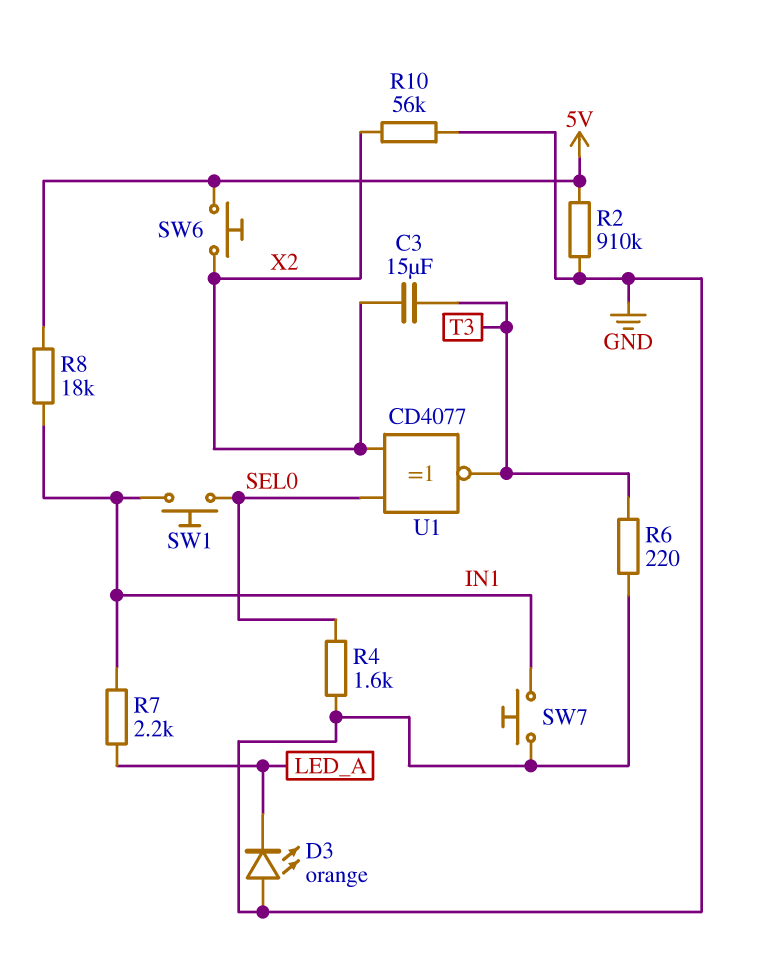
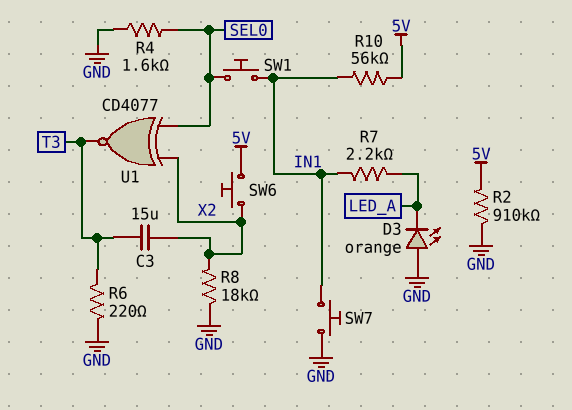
R8: 18k (5V, IN1) -> 18k (GND, X2)
R10: 56k (GND, X2) -> 56k (5V, IN1)

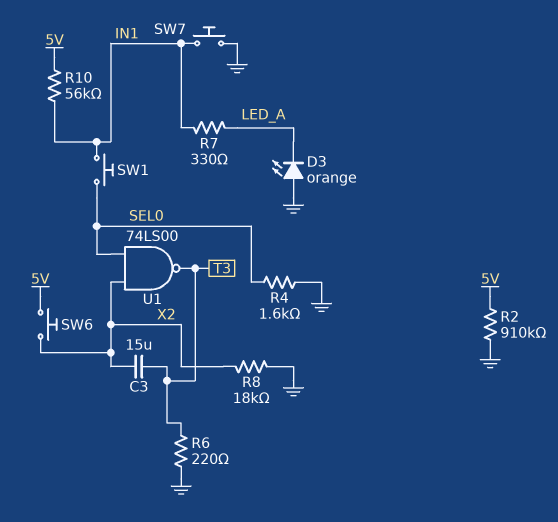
R7: 2.2k (IN1, LED_A) -> 330 (IN1, LED_A)
U1: XNOR CD4077 (in SEL0, in X2, out T3) -> NAND 74LS00 (in SEL0, in X2, out T3)

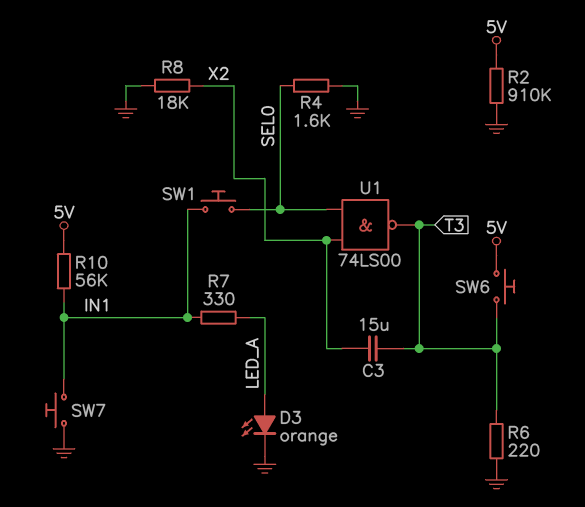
D3: LED orange (A GND, K LED_A) -> LED orange (A LED_A, K GND)
SW6: button (5V, X2) -> button (5V, T3)

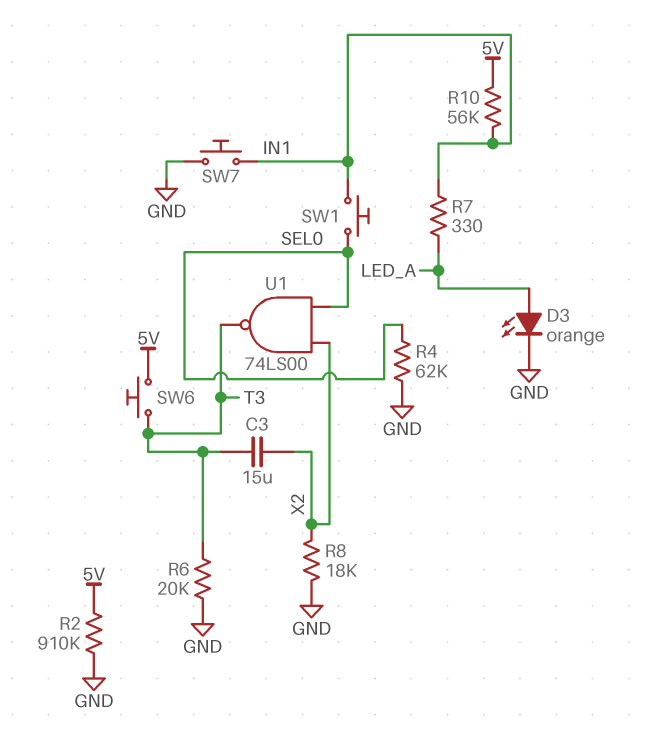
R4: 1.6k (GND, SEL0) -> 62k (GND, SEL0)
R6: 220 (GND, T3) -> 20k (GND, T3)

